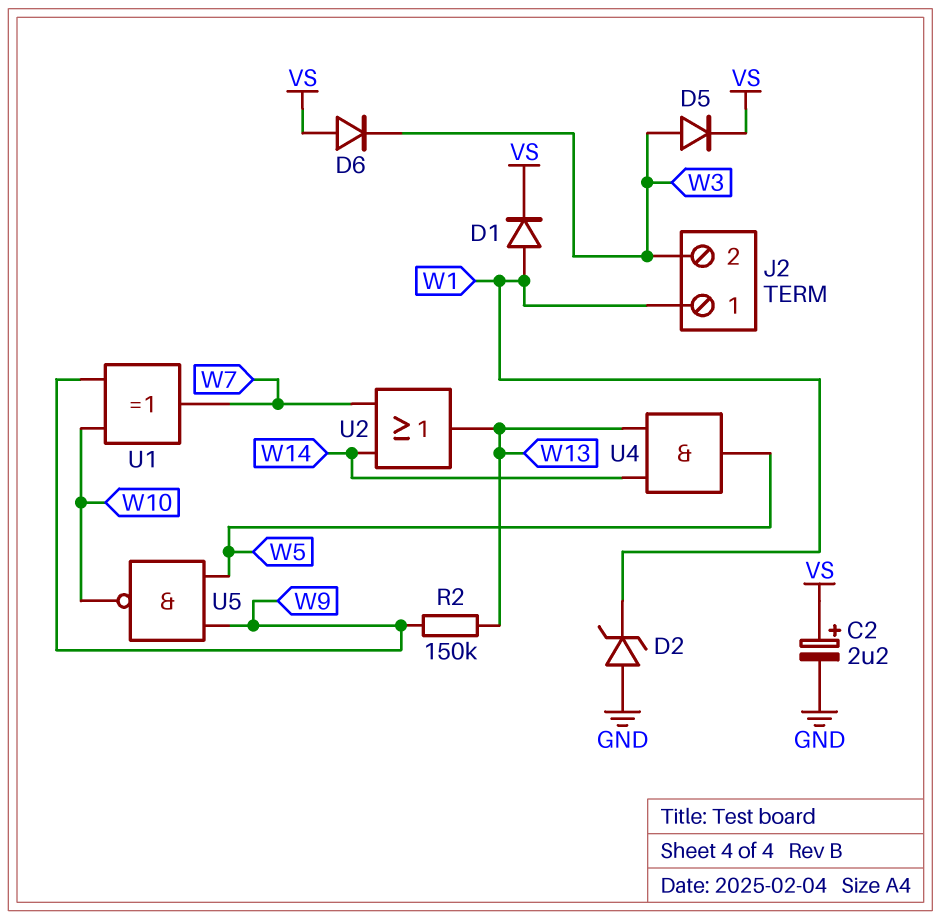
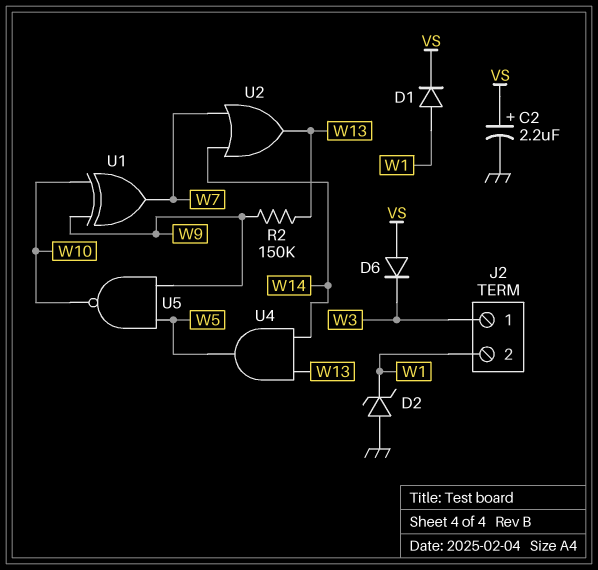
D5: diode (A W3, K VS) -> none
J2 pin 1: W1 -> W3
J2 pin 2: W3 -> W1

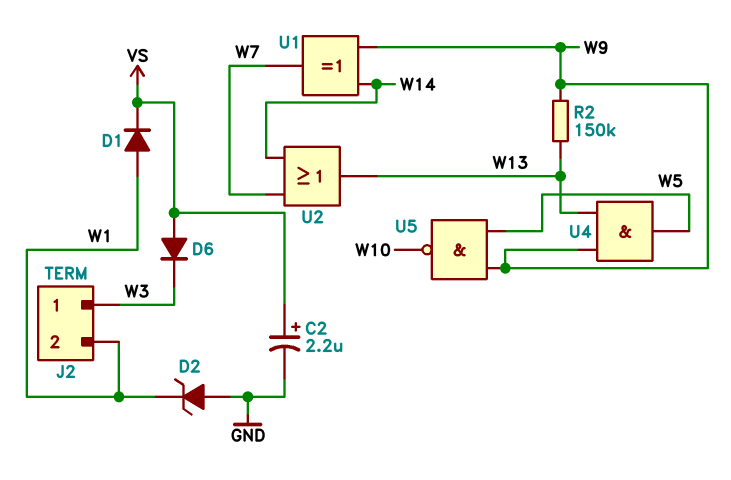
U1: XOR (in W9, in W10, out W7) -> XOR (in W9, in W14, out W7)
U4: AND (in W13, in W14, out W5) -> AND (in W9, in W13, out W5)

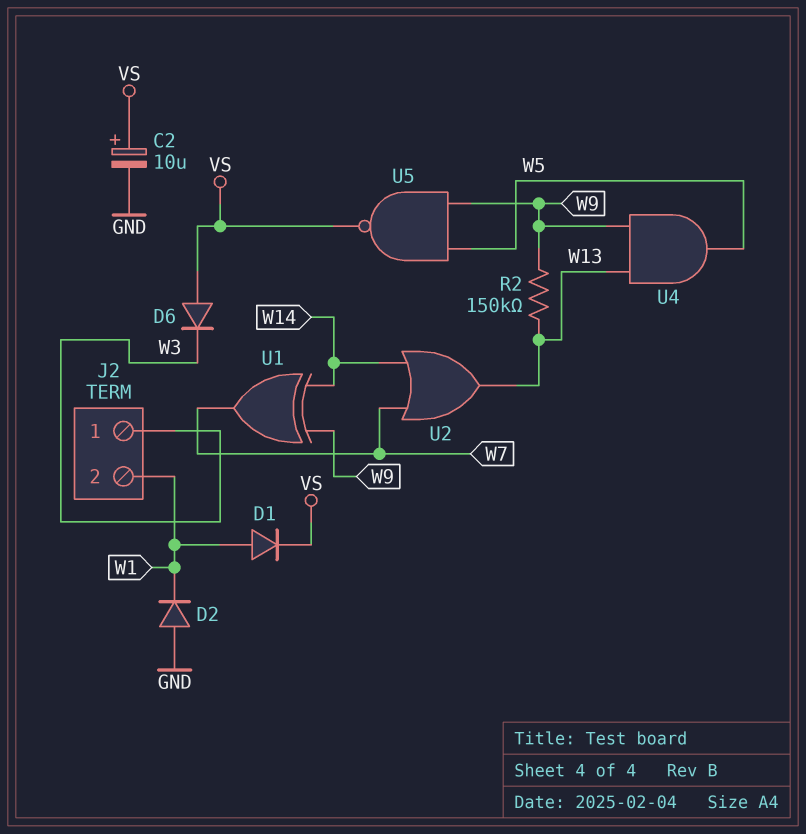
C2: 2.2uF (plus VS, minus GND) -> 10uF (plus VS, minus GND)
D2: zener (A GND, K W1) -> diode (A GND, K W1)
U5: NAND (in W5, in W9, out W10) -> NAND (in W5, in W9, out VS)

